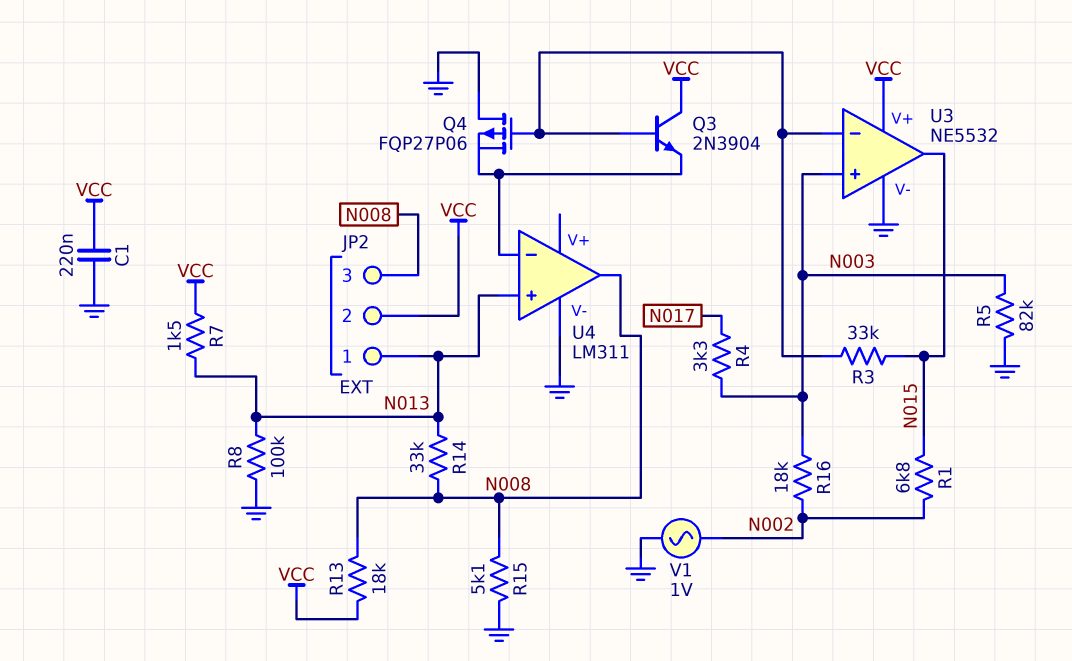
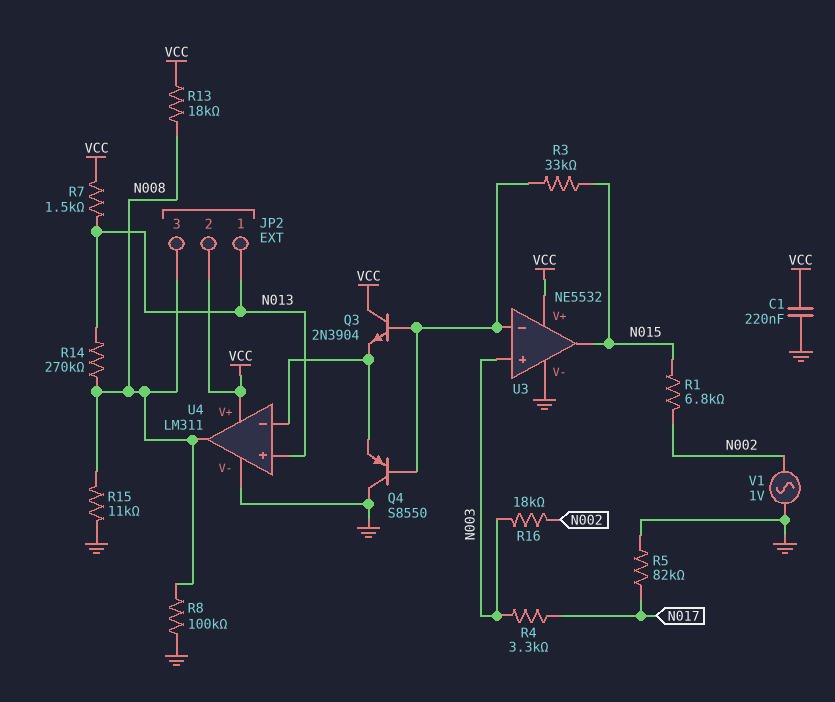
Q4: PMOS FQP27P06 (G U3/in-, D GND, S U4/in-) -> PNP S8550 (B U3/in-, C GND, E U4/in-)
R5: 82k (GND, N003) -> 82k (GND, N017)
R8: 100k (GND, N013) -> 100k (GND, N008)
R14: 33k (N008, N013) -> 270k (N008, N013)
R15: 5.1k (GND, N008) -> 11k (GND, N008)
U4 pin V+: none -> VCC

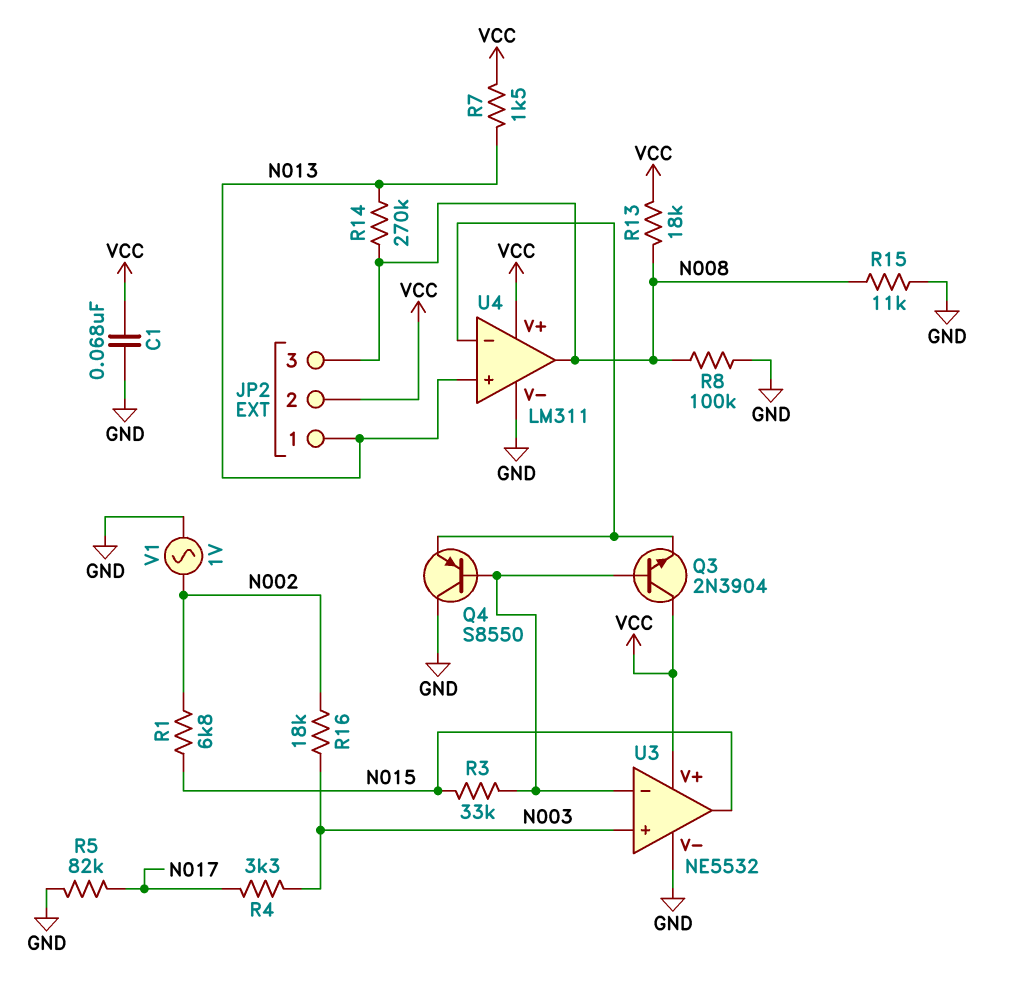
C1: 220nF (GND, VCC) -> 68nF (GND, VCC)

